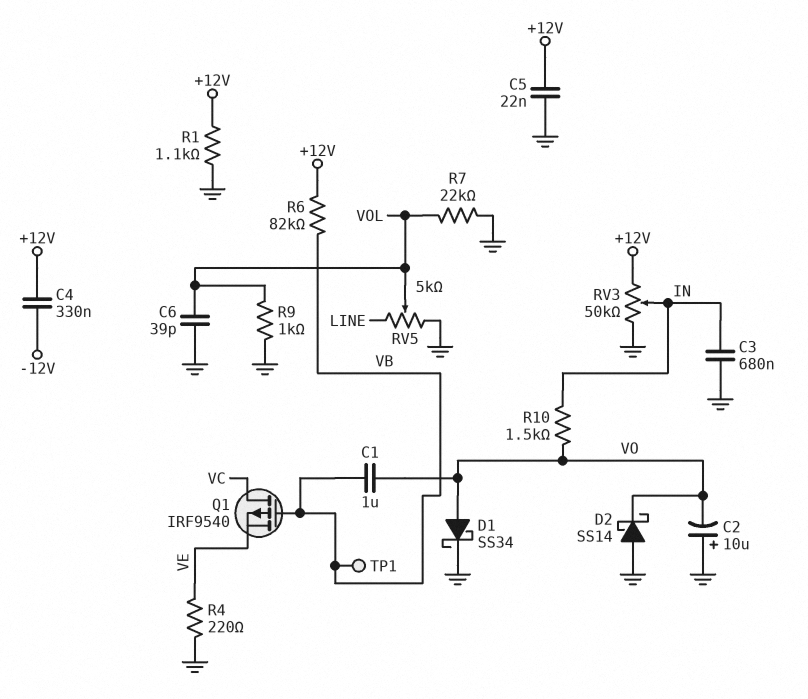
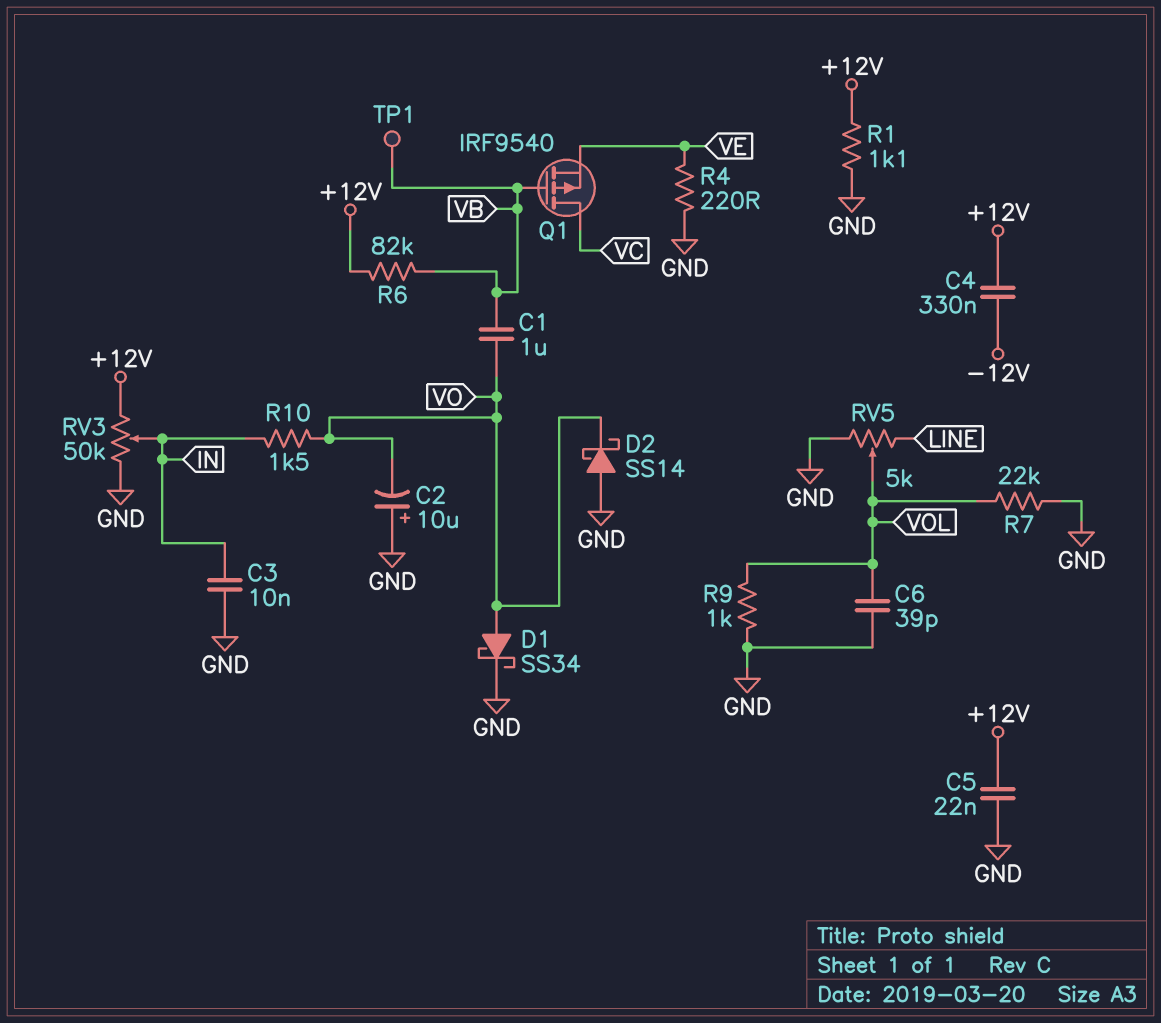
C3: 680nF (GND, IN) -> 10nF (GND, IN)

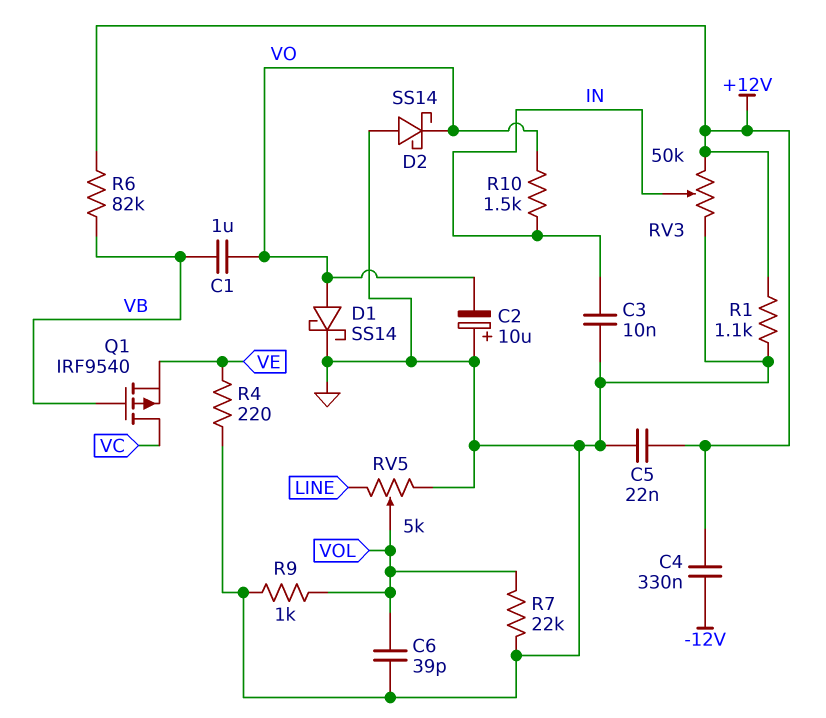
D1: schottky SS34 (A VO, K GND) -> schottky SS14 (A VO, K GND)
TP1: test point (VB) -> none

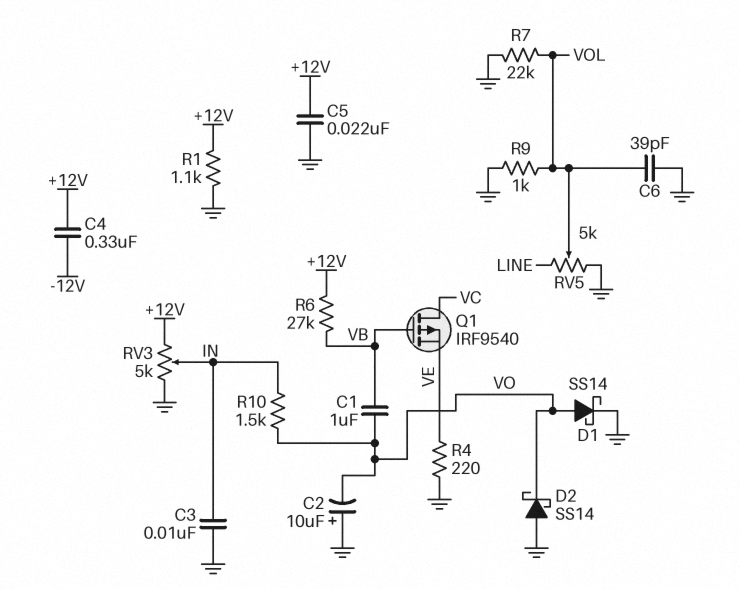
R6: 82k (+12V, VB) -> 27k (+12V, VB)
RV3: 50k (+12V, GND, wiper IN) -> 5k (+12V, GND, wiper IN)

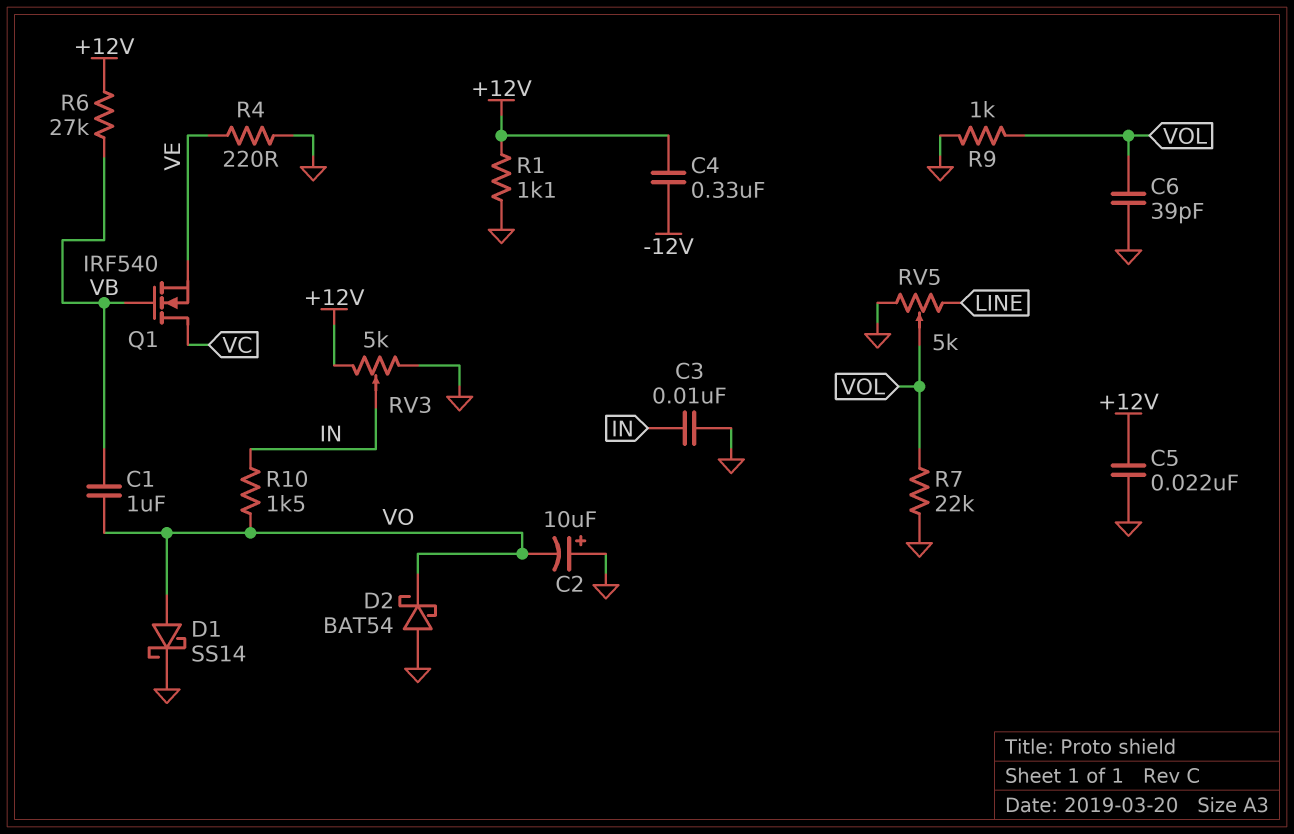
D2: schottky SS14 (A GND, K VO) -> schottky BAT54 (A GND, K VO)
Q1: PMOS IRF9540 (G VB, D VC, S VE) -> NMOS IRF540 (G VB, D VC, S VE)

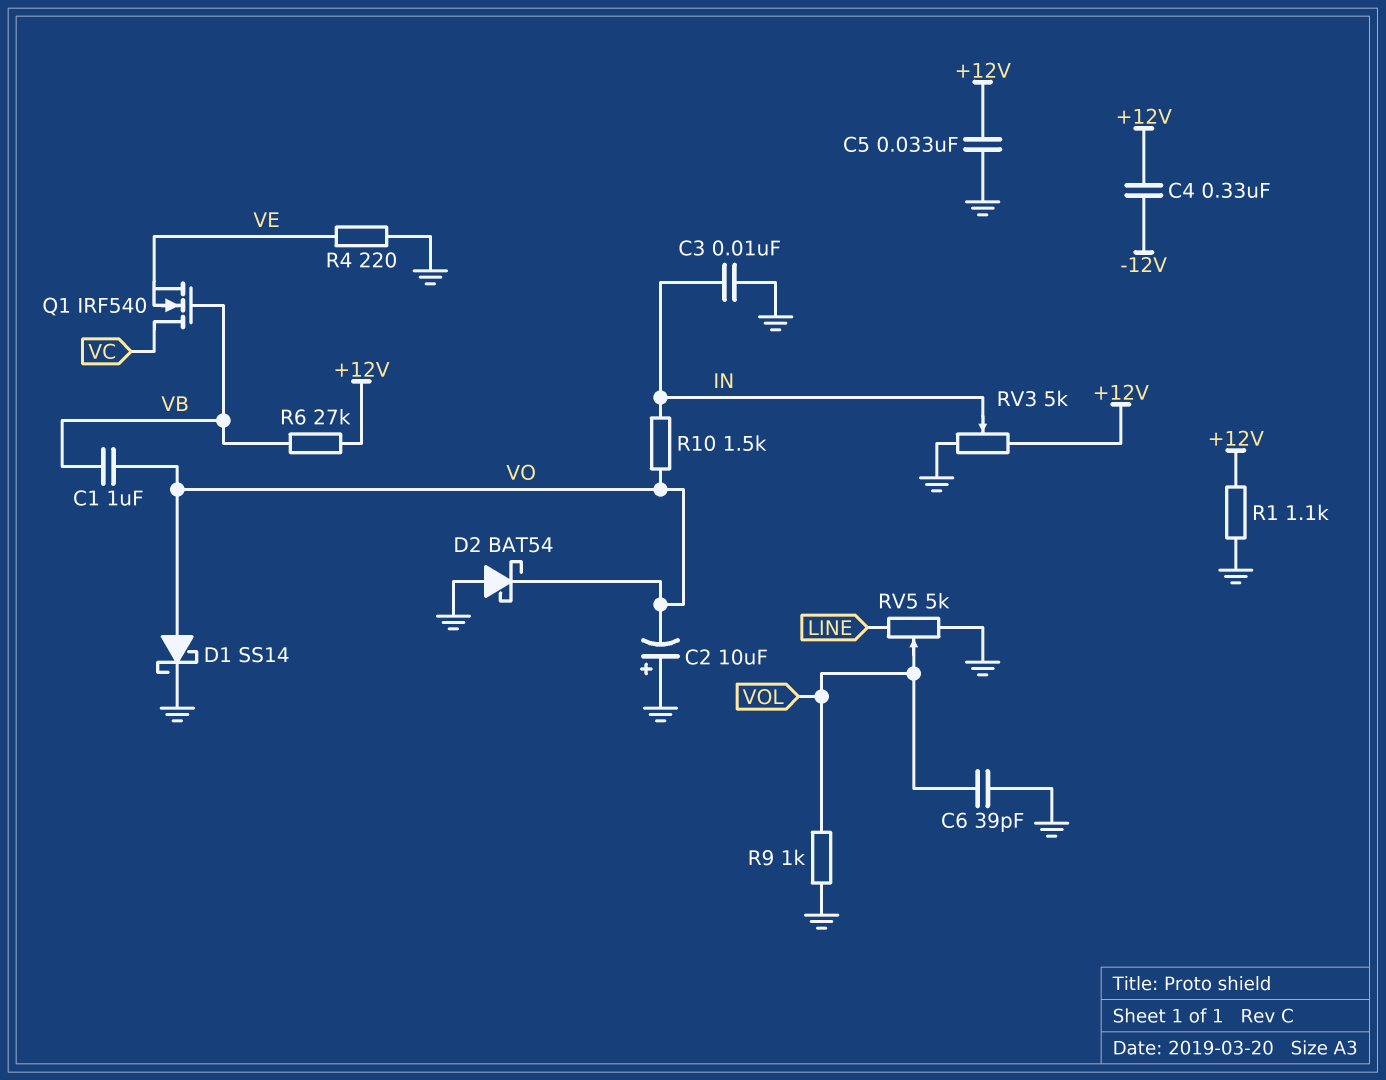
C5: 22nF (+12V, GND) -> 33nF (+12V, GND)
R7: 22k (GND, VOL) -> none

